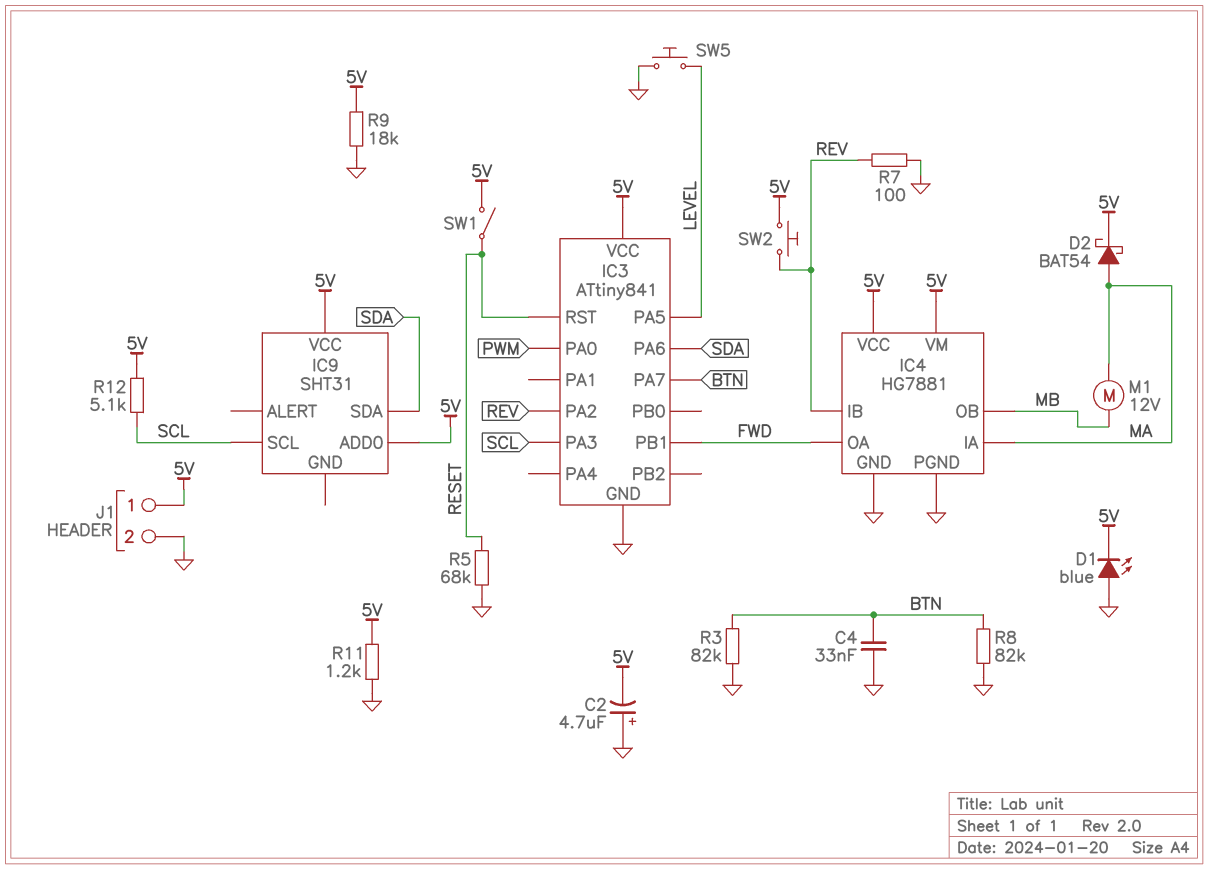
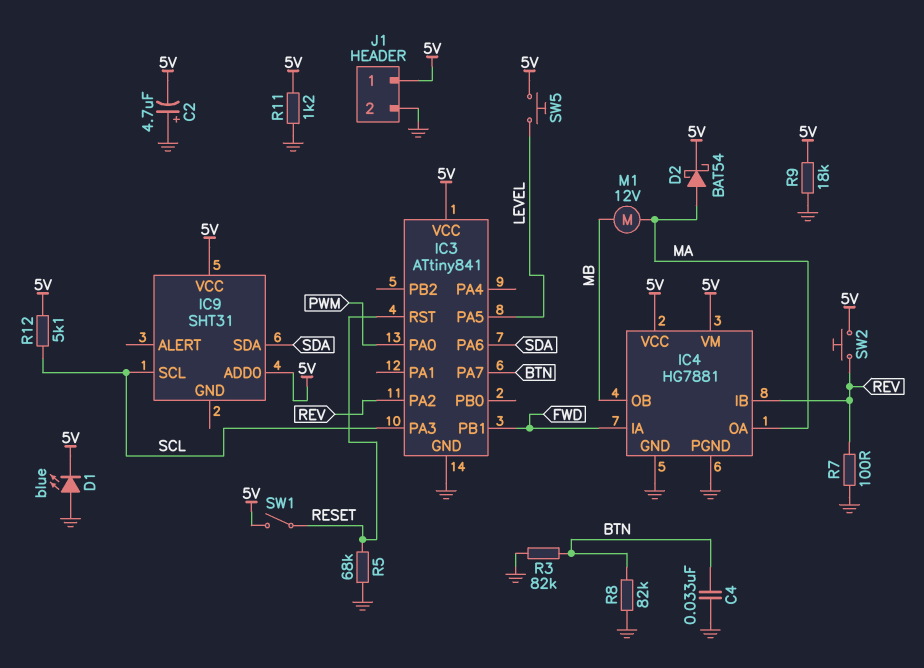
IC4 pin IA: MA -> FWD
IC4 pin OA: FWD -> MA
SW5: button (GND, LEVEL) -> button (5V, LEVEL)

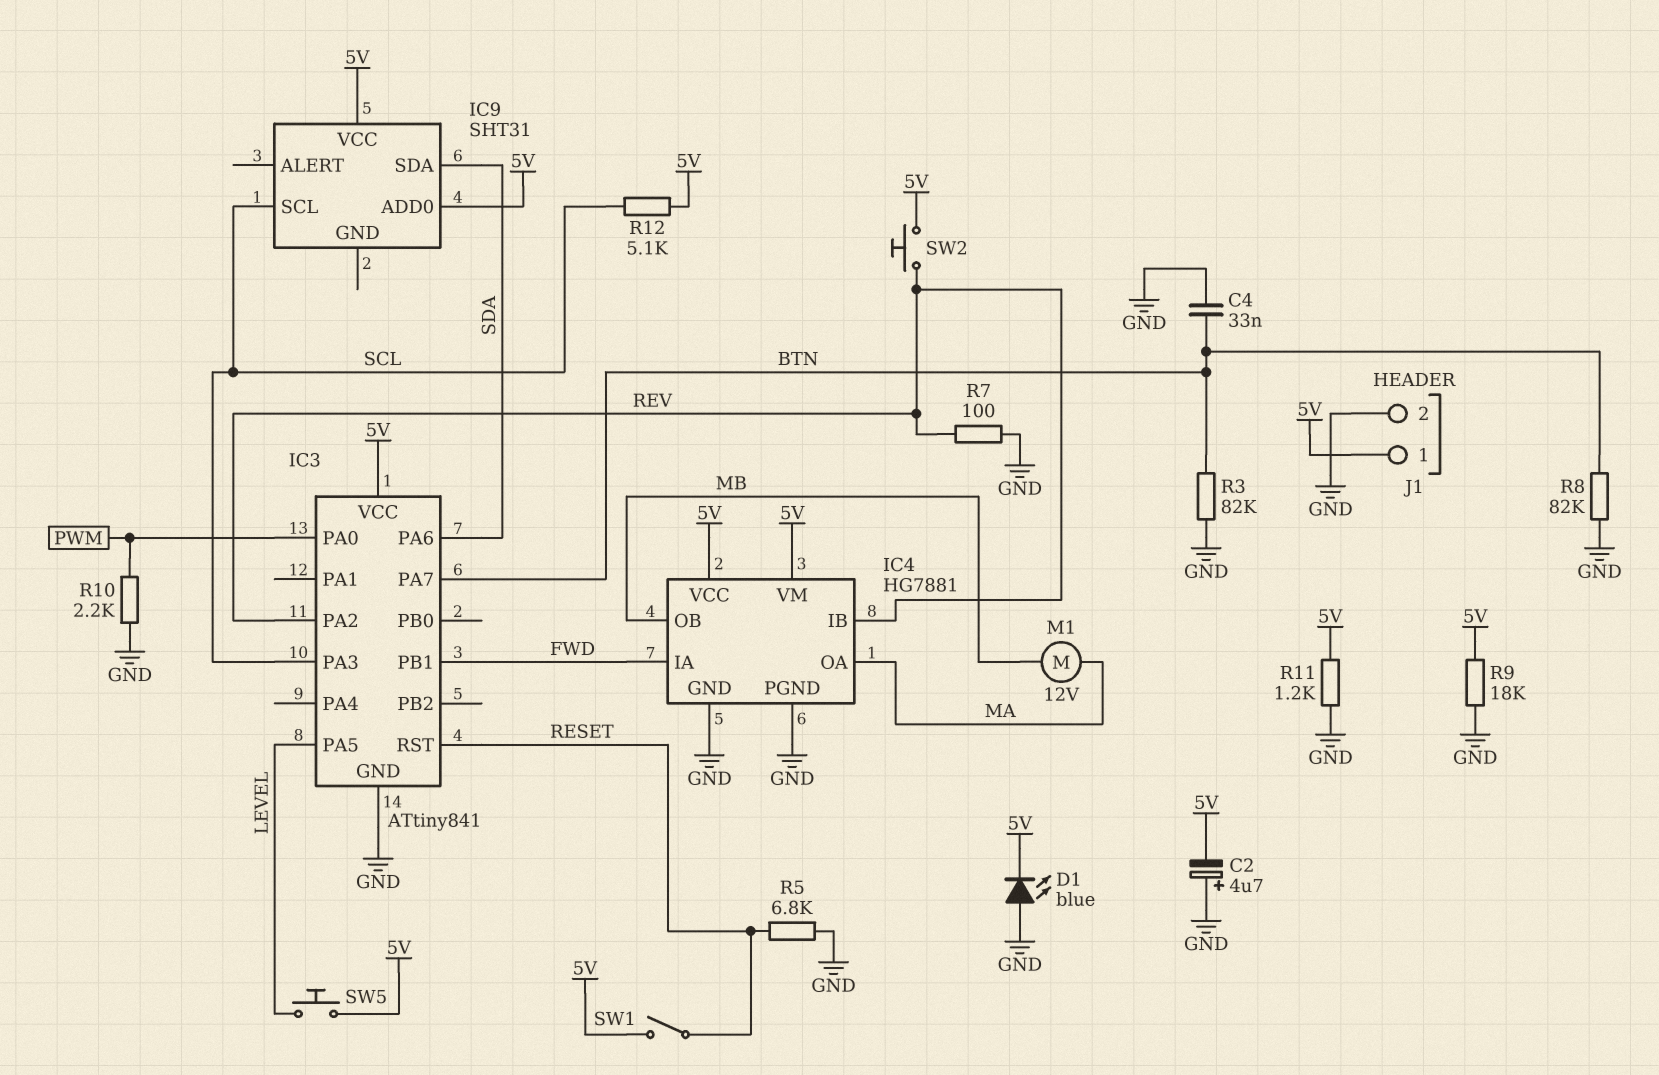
D2: schottky BAT54 (A MA, K 5V) -> none
R5: 68k (GND, RESET) -> 6.8k (GND, RESET)
R10: none -> 2.2k (GND, PWM)

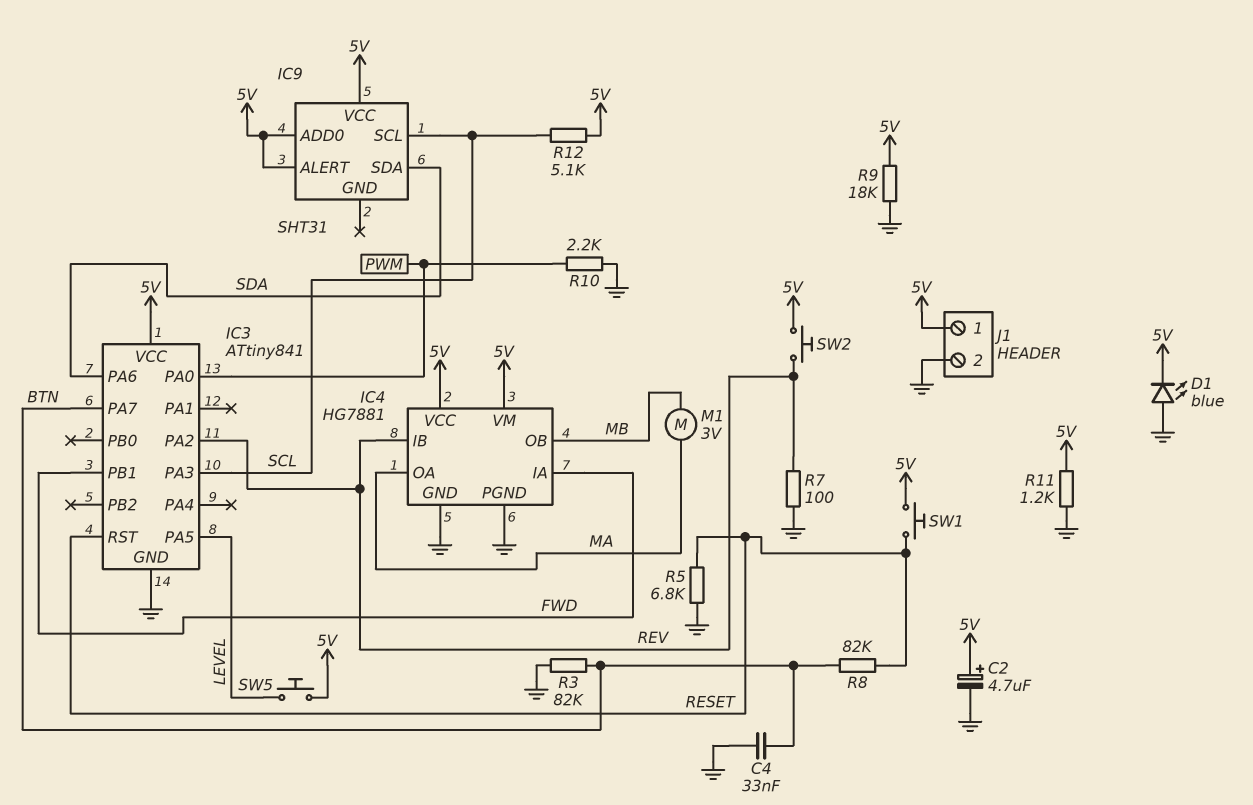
C2: 4.7uF (plus GND, minus 5V) -> 4.7uF (plus 5V, minus GND)
IC9 pin ALERT: none -> 5V
M1: motor 12V (MA, MB) -> motor 3V (MA, MB)
R8: 82k (BTN, GND) -> 82k (BTN, RESET)
SW1: switch (5V, RESET) -> button (5V, RESET)

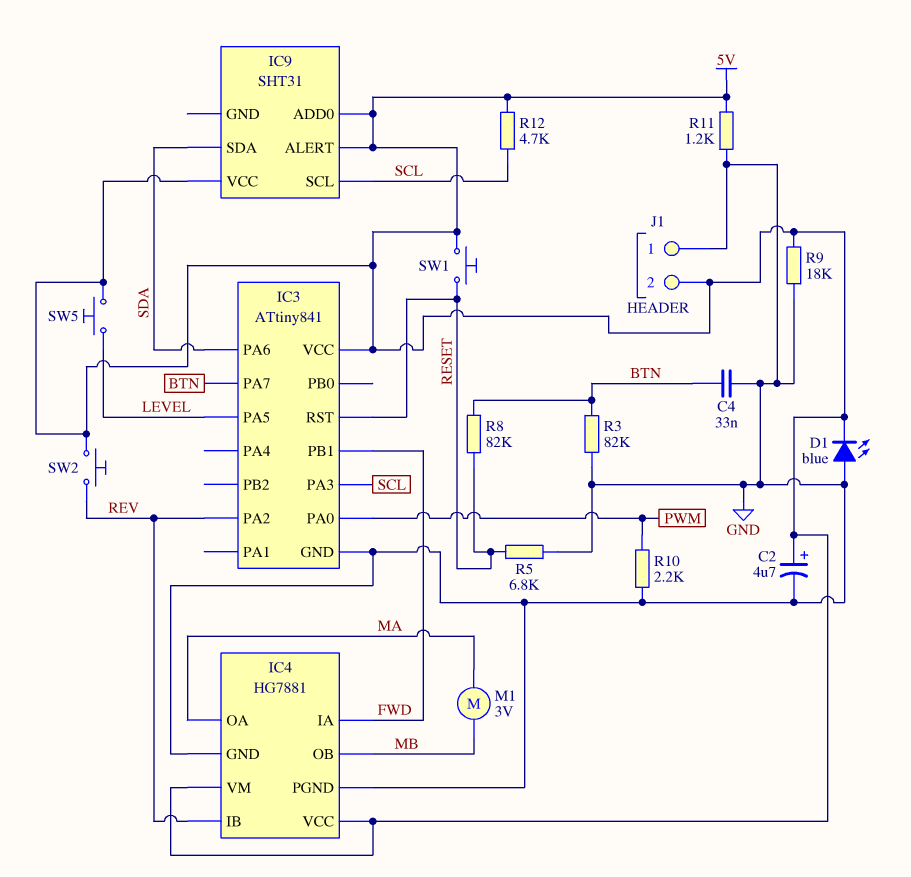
J1 pin 1: 5V -> GND
J1 pin 2: GND -> 5V
R7: 100 (GND, REV) -> none
R12: 5.1k (5V, SCL) -> 4.7k (5V, SCL)

